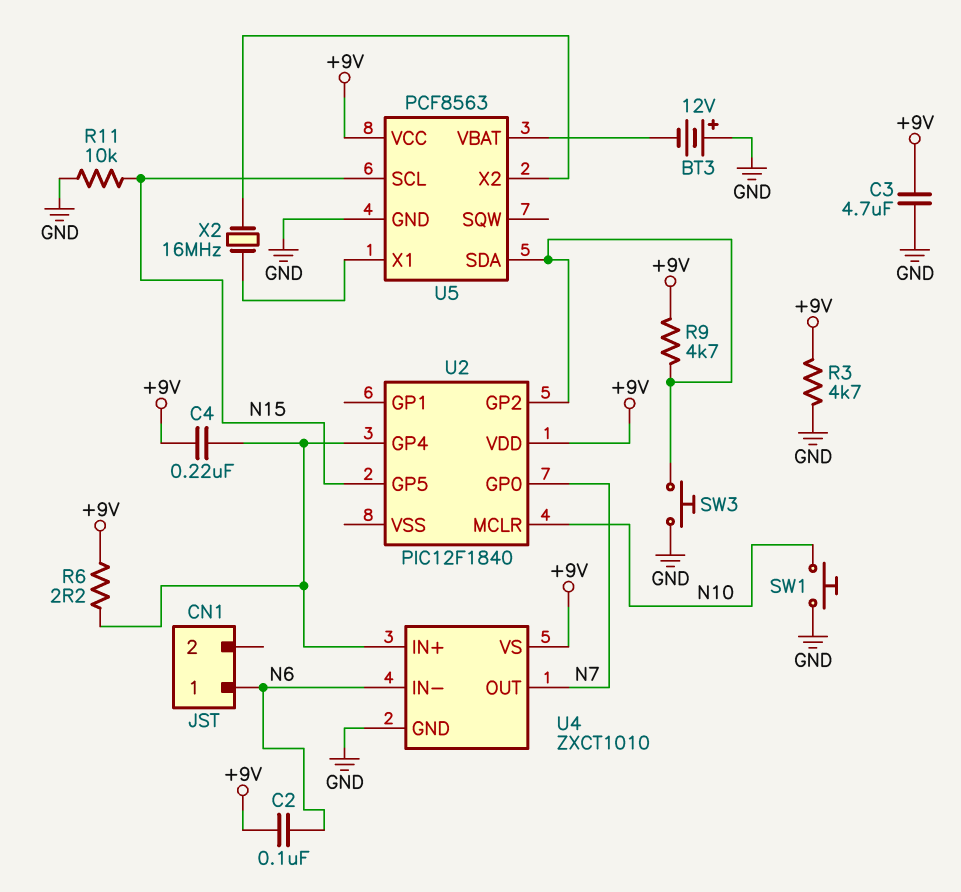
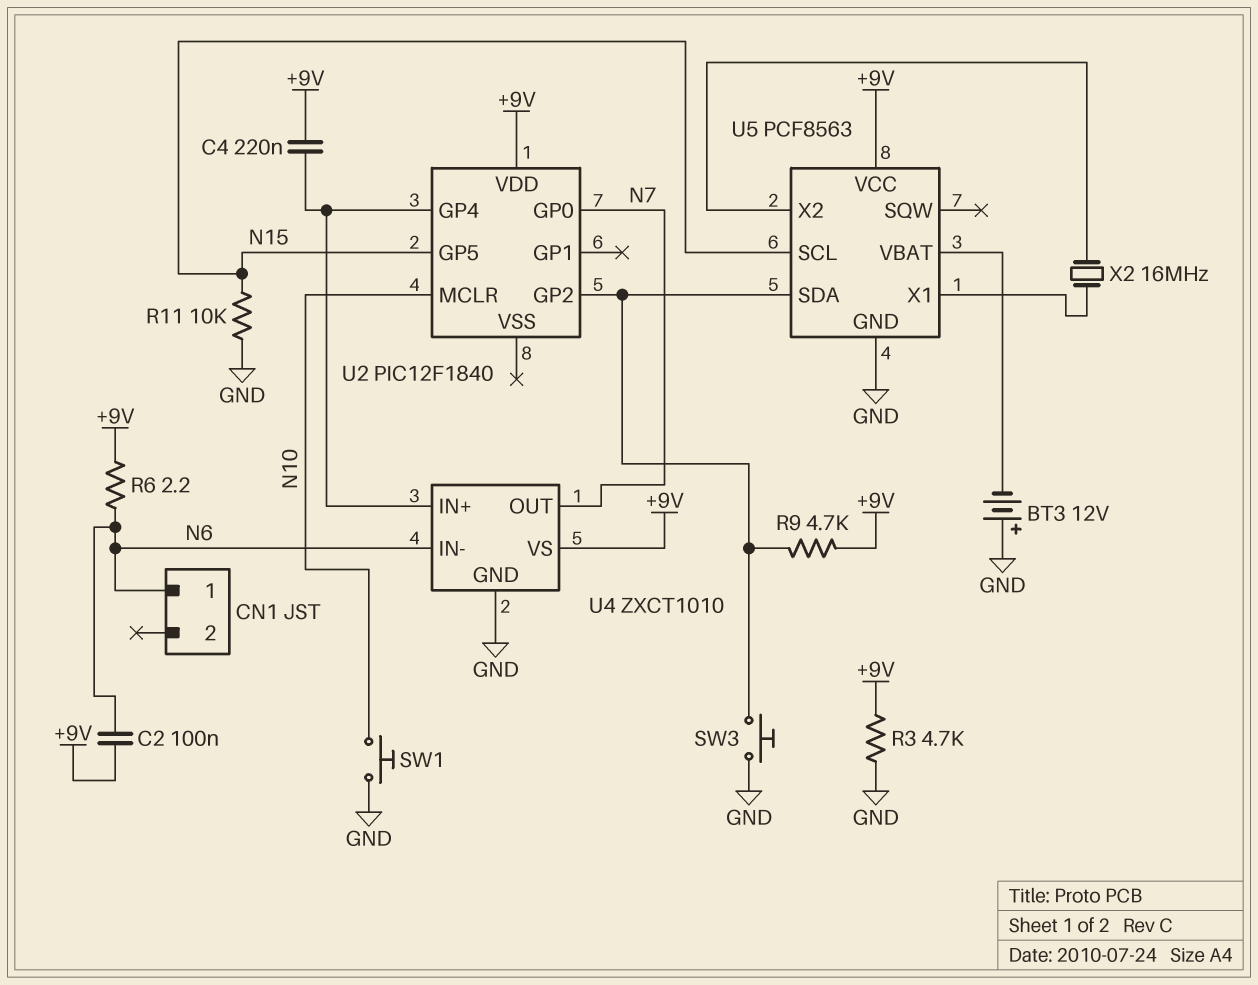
C3: 4.7uF (+9V, GND) -> none
R6: 2.2 (+9V, U2/GP4) -> 2.2 (+9V, N6)

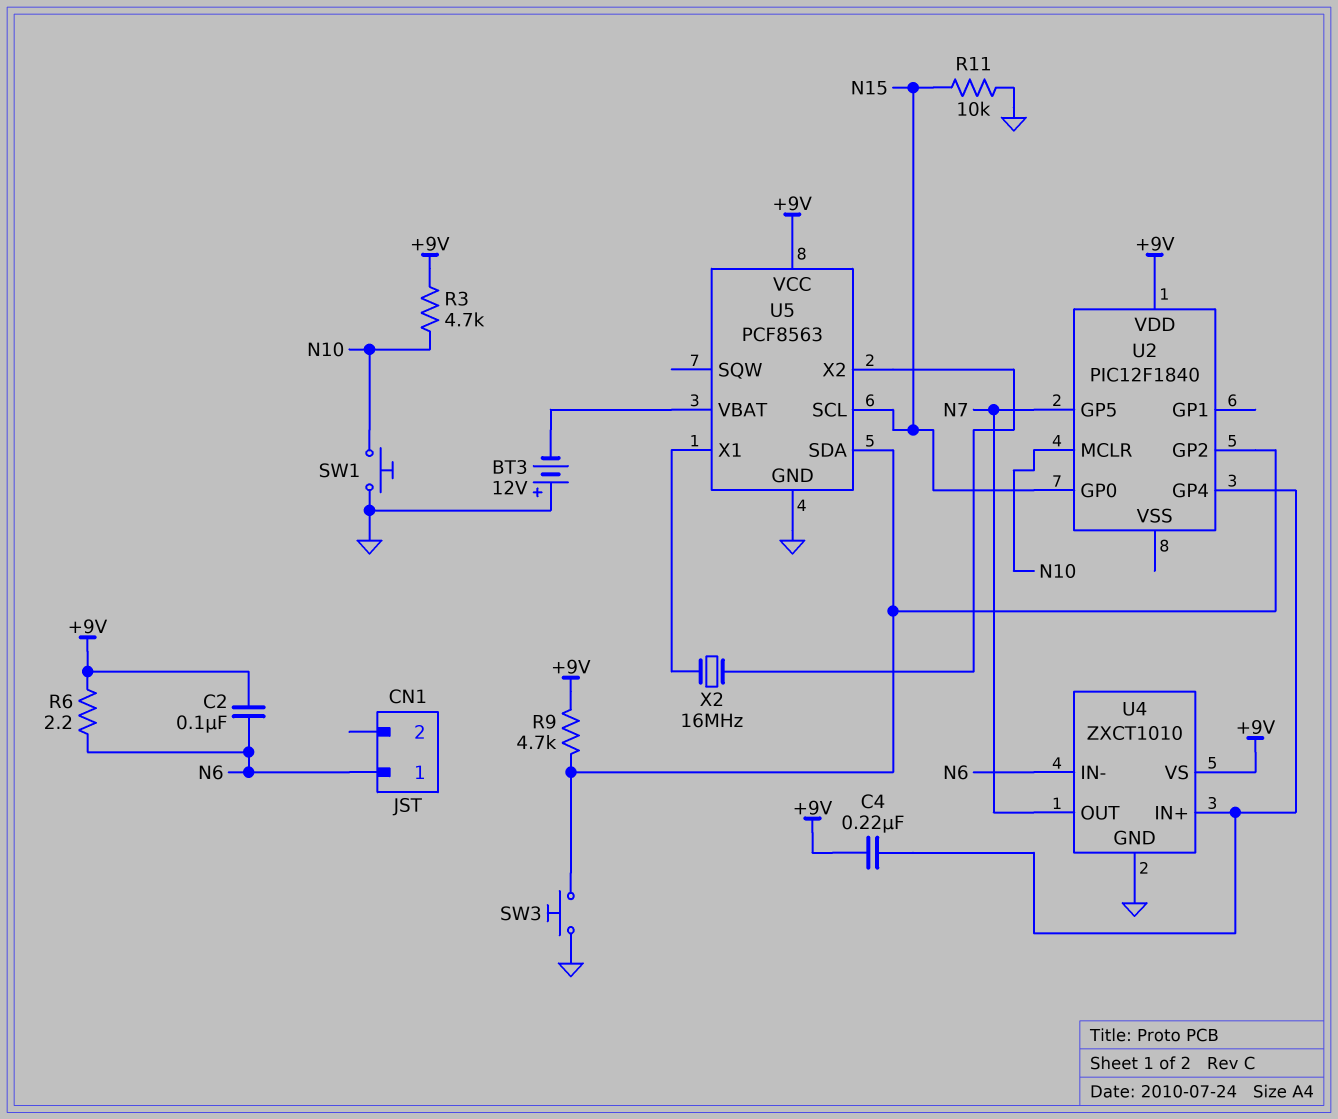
R3: 4.7k (+9V, GND) -> 4.7k (+9V, N10)
U2 pin GP0: N7 -> N15
U2 pin GP5: N15 -> N7

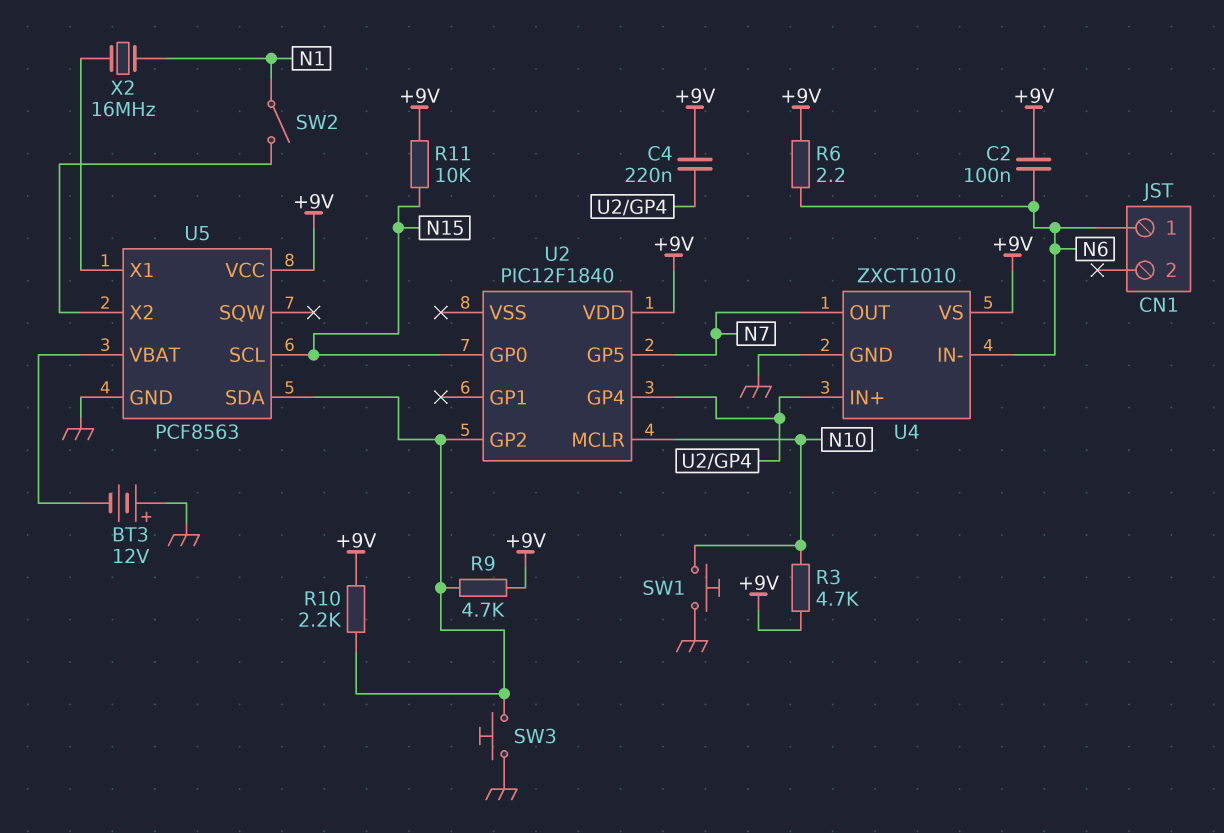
R10: none -> 2.2k (+9V, U2/GP2)
R11: 10k (GND, N15) -> 10k (+9V, N15)
SW2: none -> switch (N1, U5/X2)
X2: 16MHz (U5/X1, U5/X2) -> 16MHz (N1, U5/X1)

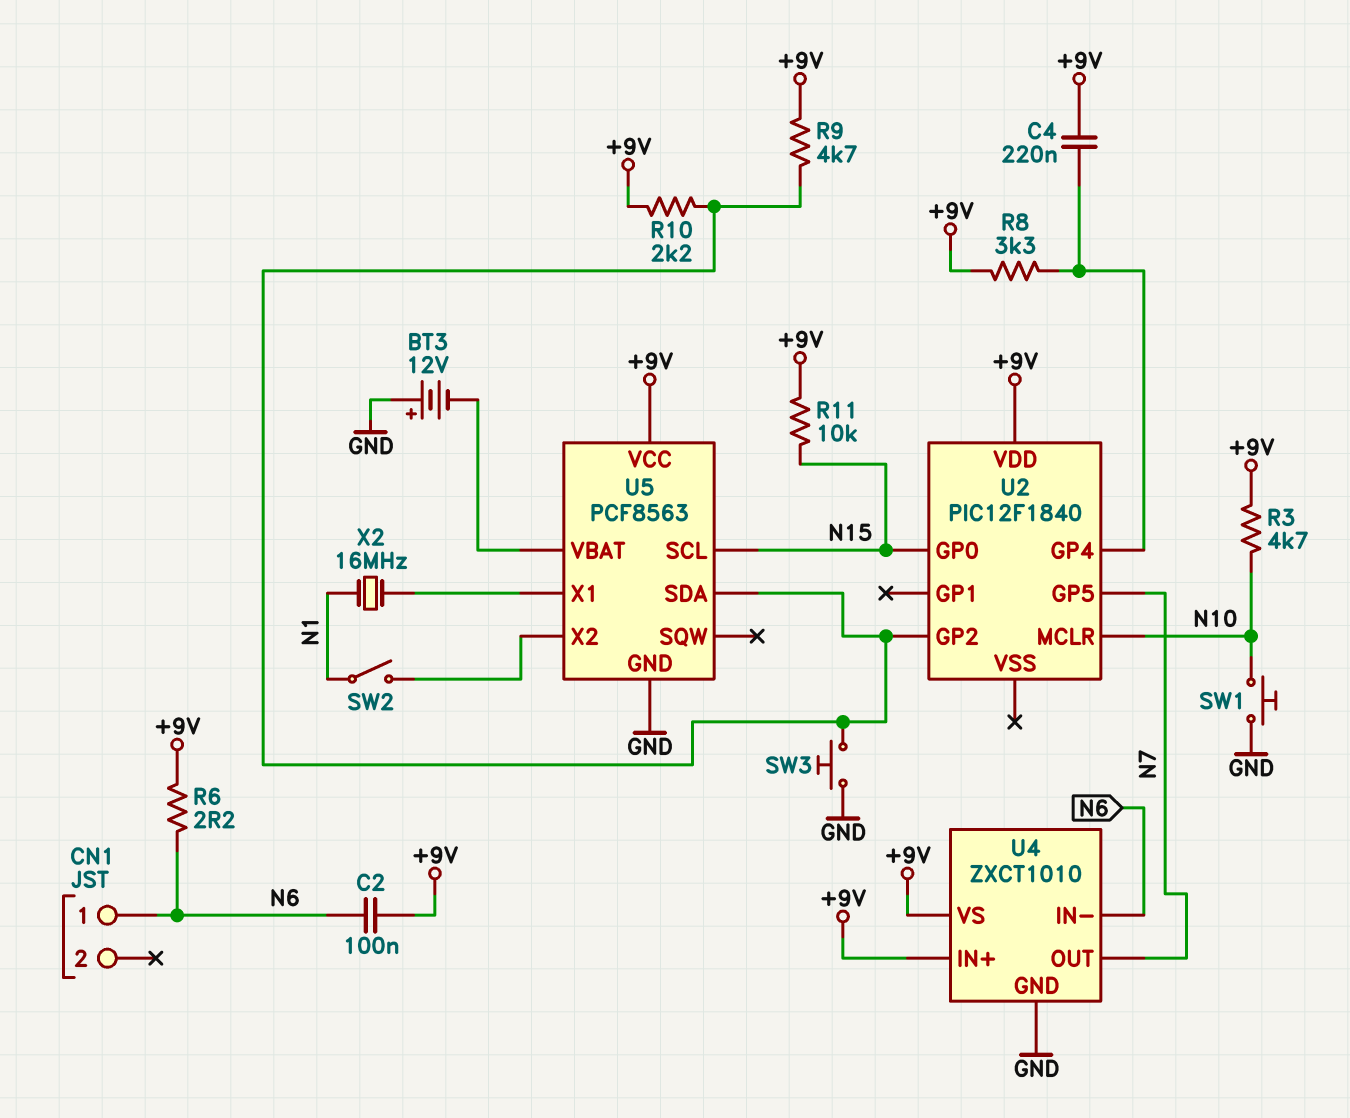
R8: none -> 3.3k (+9V, U2/GP4)
U4 pin IN+: U2/GP4 -> +9V

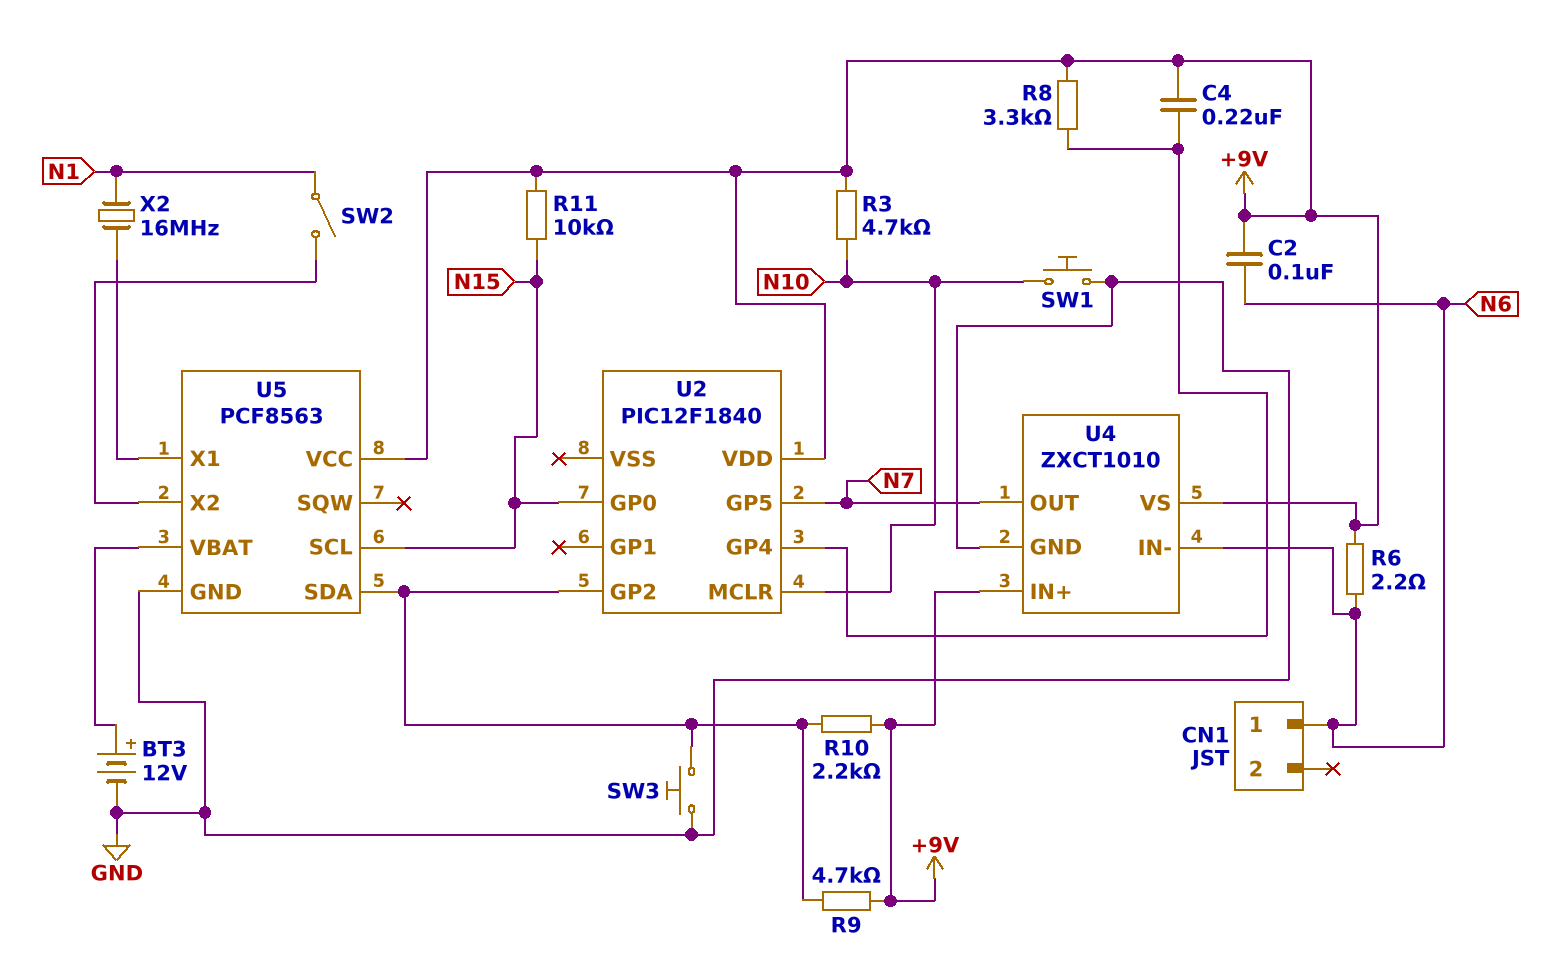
BT3: 12V (plus GND, minus U5/VBAT) -> 12V (plus U5/VBAT, minus GND)

